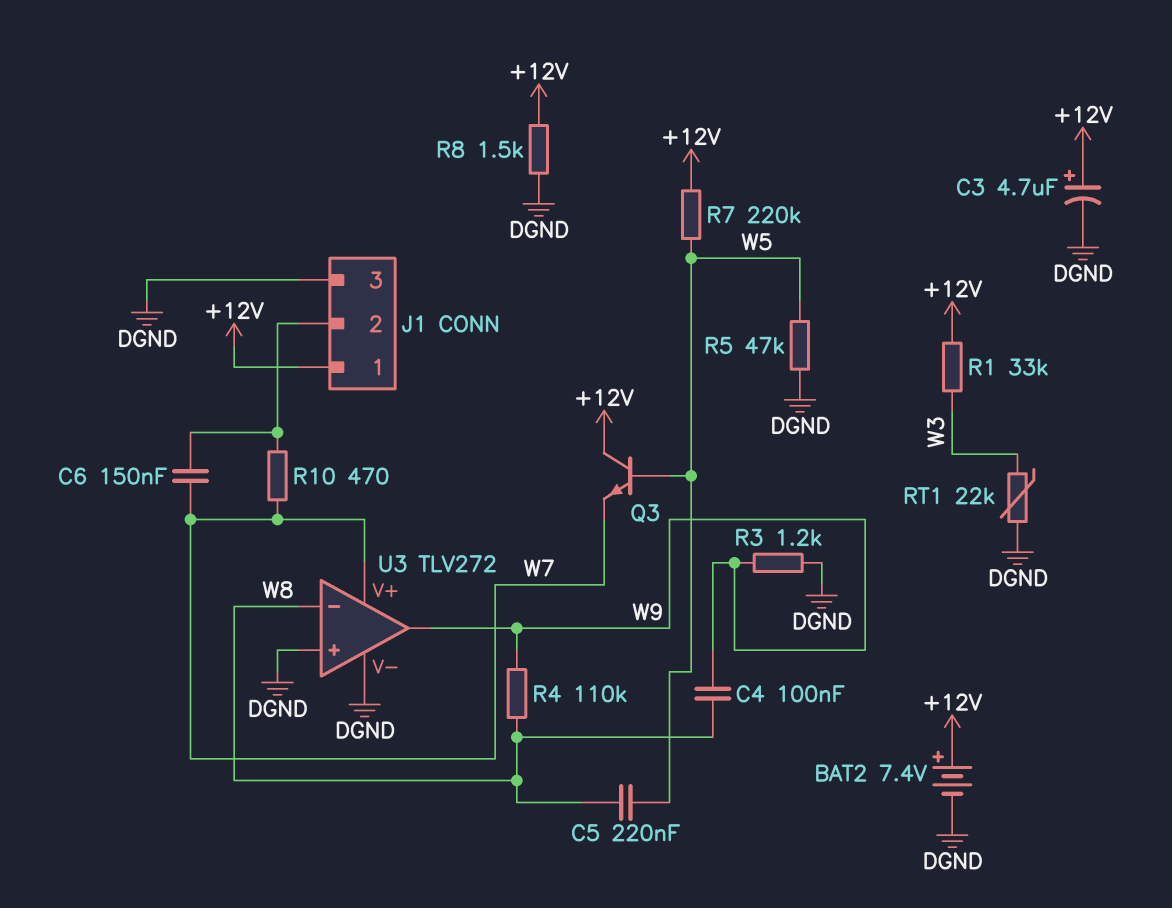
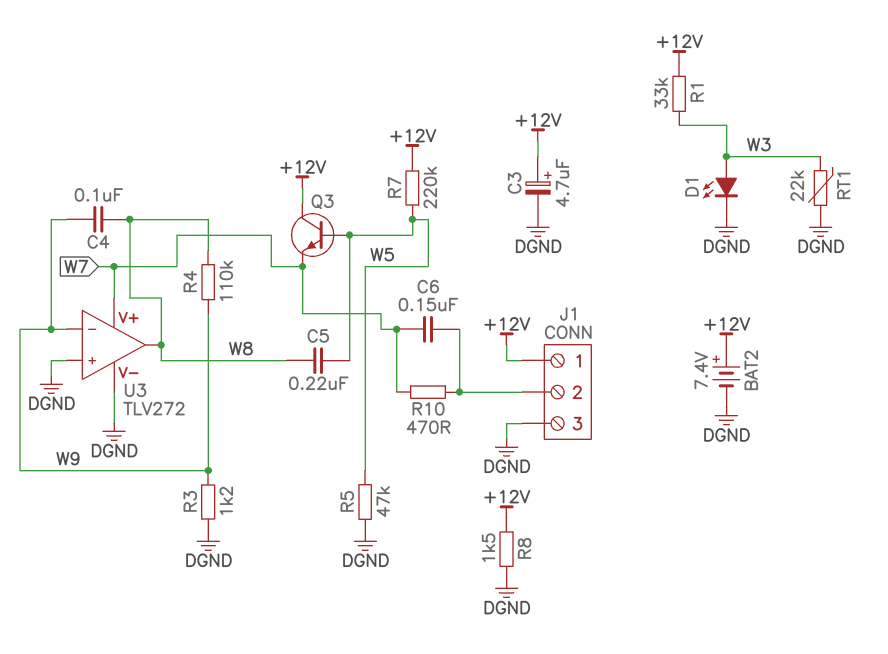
D1: none -> LED (A W3, K DGND)
U3 pin in-: W8 -> W9
U3 pin out: W9 -> W8

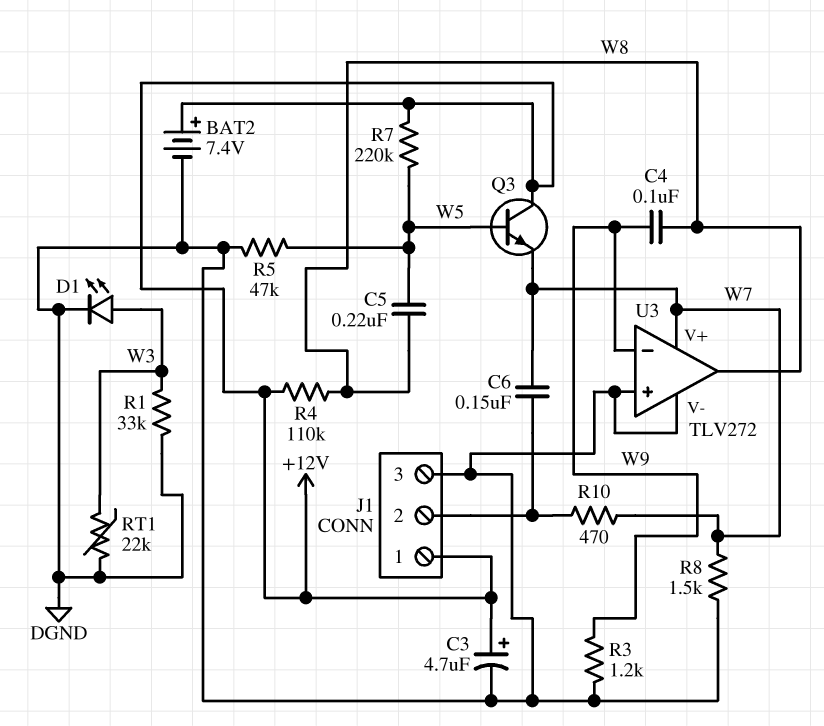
R1: 33k (+12V, W3) -> 33k (DGND, W3)
R4: 110k (W8, W9) -> 110k (+12V, W8)
R8: 1.5k (+12V, DGND) -> 1.5k (DGND, W7)

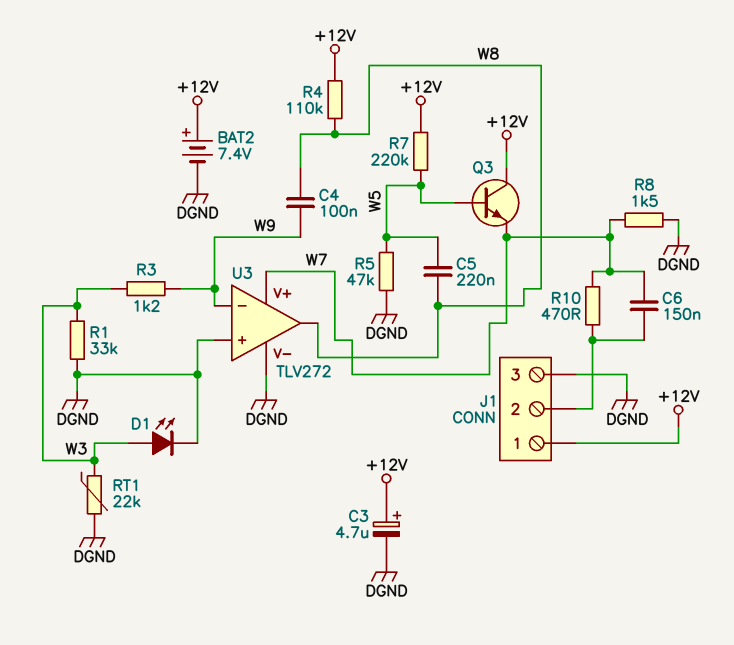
R3: 1.2k (DGND, W9) -> 1.2k (W3, W9)

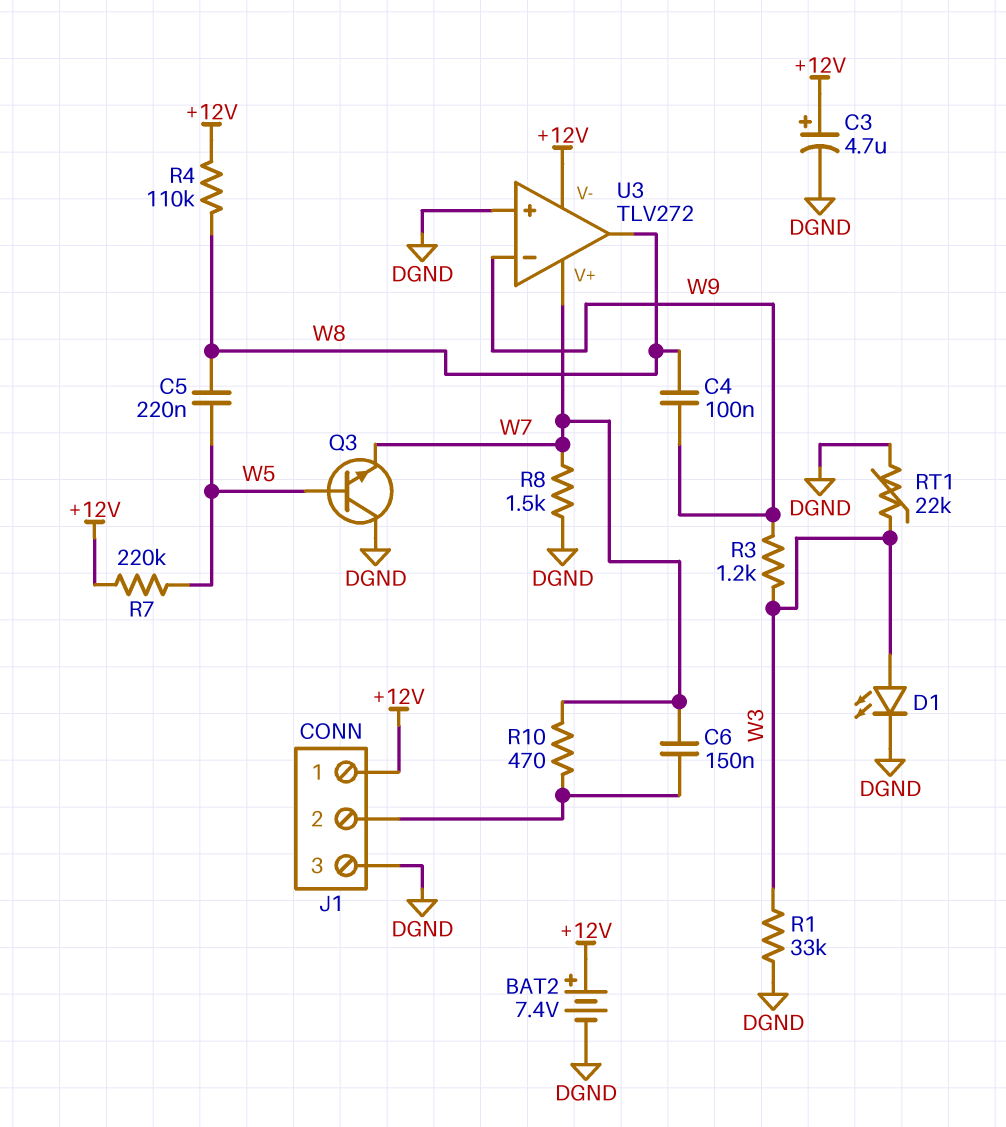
Q3: NPN (B W5, C +12V, E W7) -> NPN (B W5, C DGND, E W7)
R5: 47k (DGND, W5) -> none
U3 pin V-: DGND -> +12V

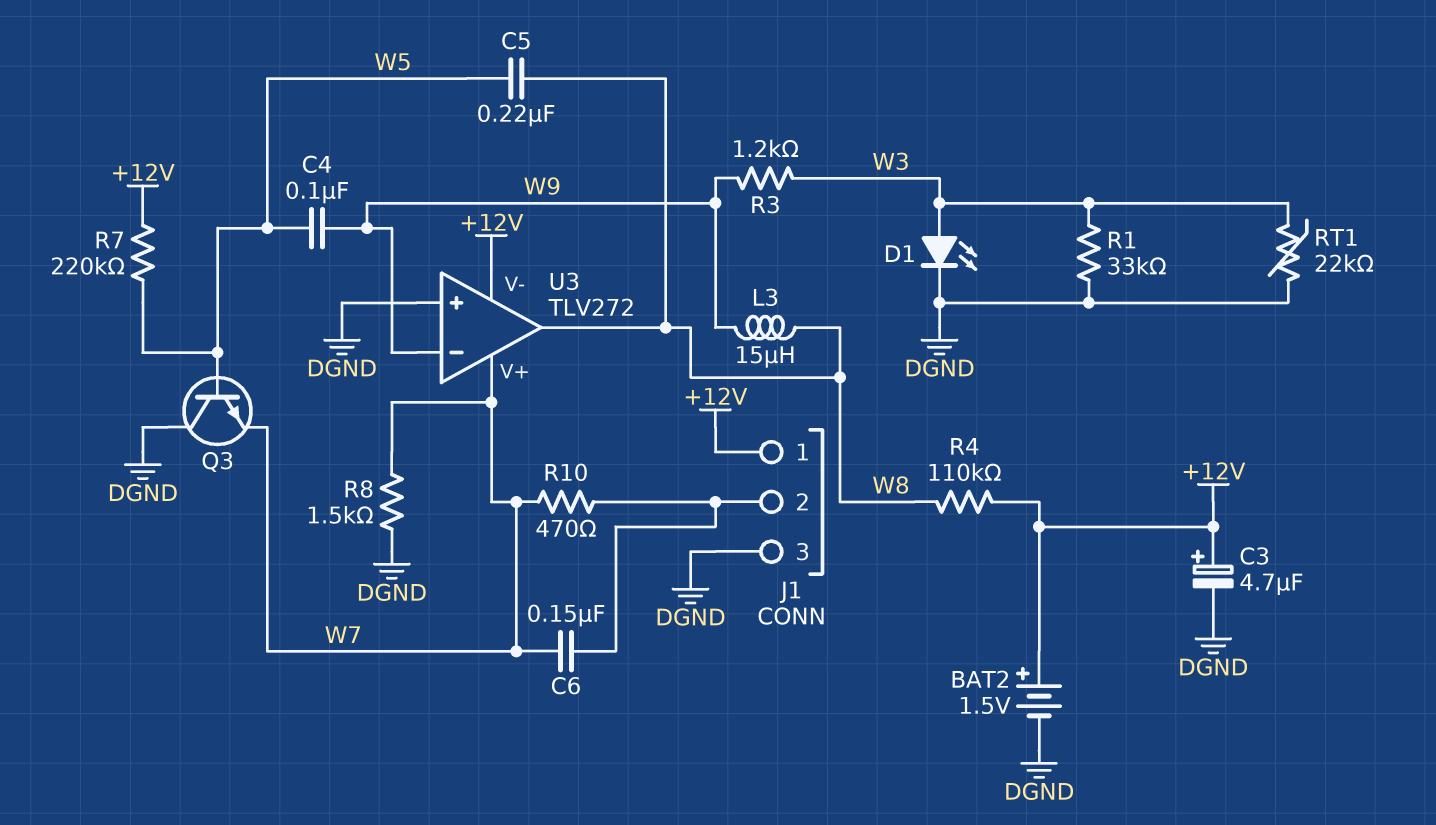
BAT2: 7.4V (plus +12V, minus DGND) -> 1.5V (plus +12V, minus DGND)
C4: 100nF (W8, W9) -> 100nF (W5, W9)
L3: none -> 15uH (W8, W9)

